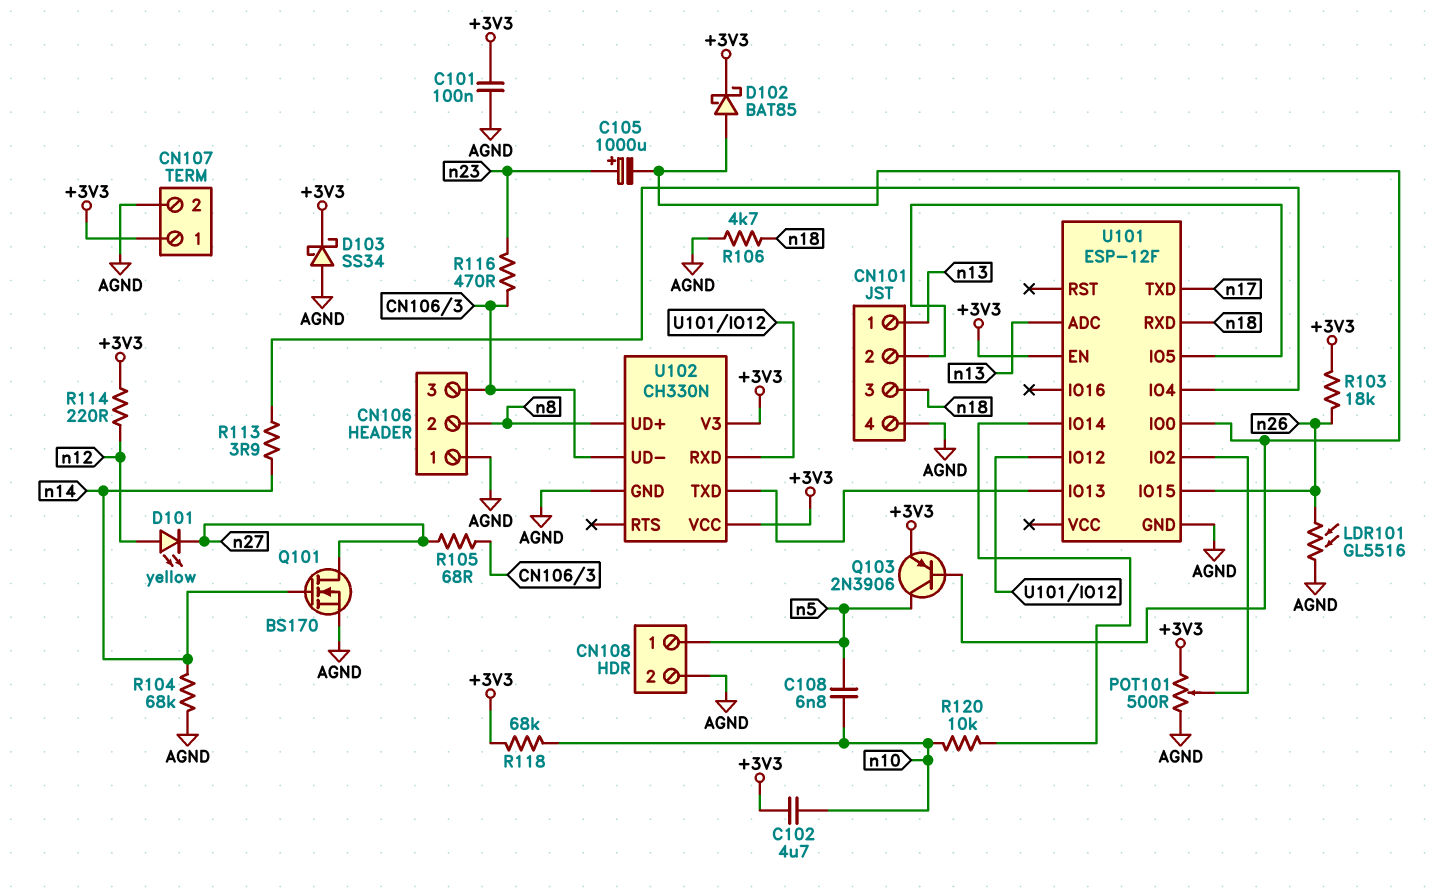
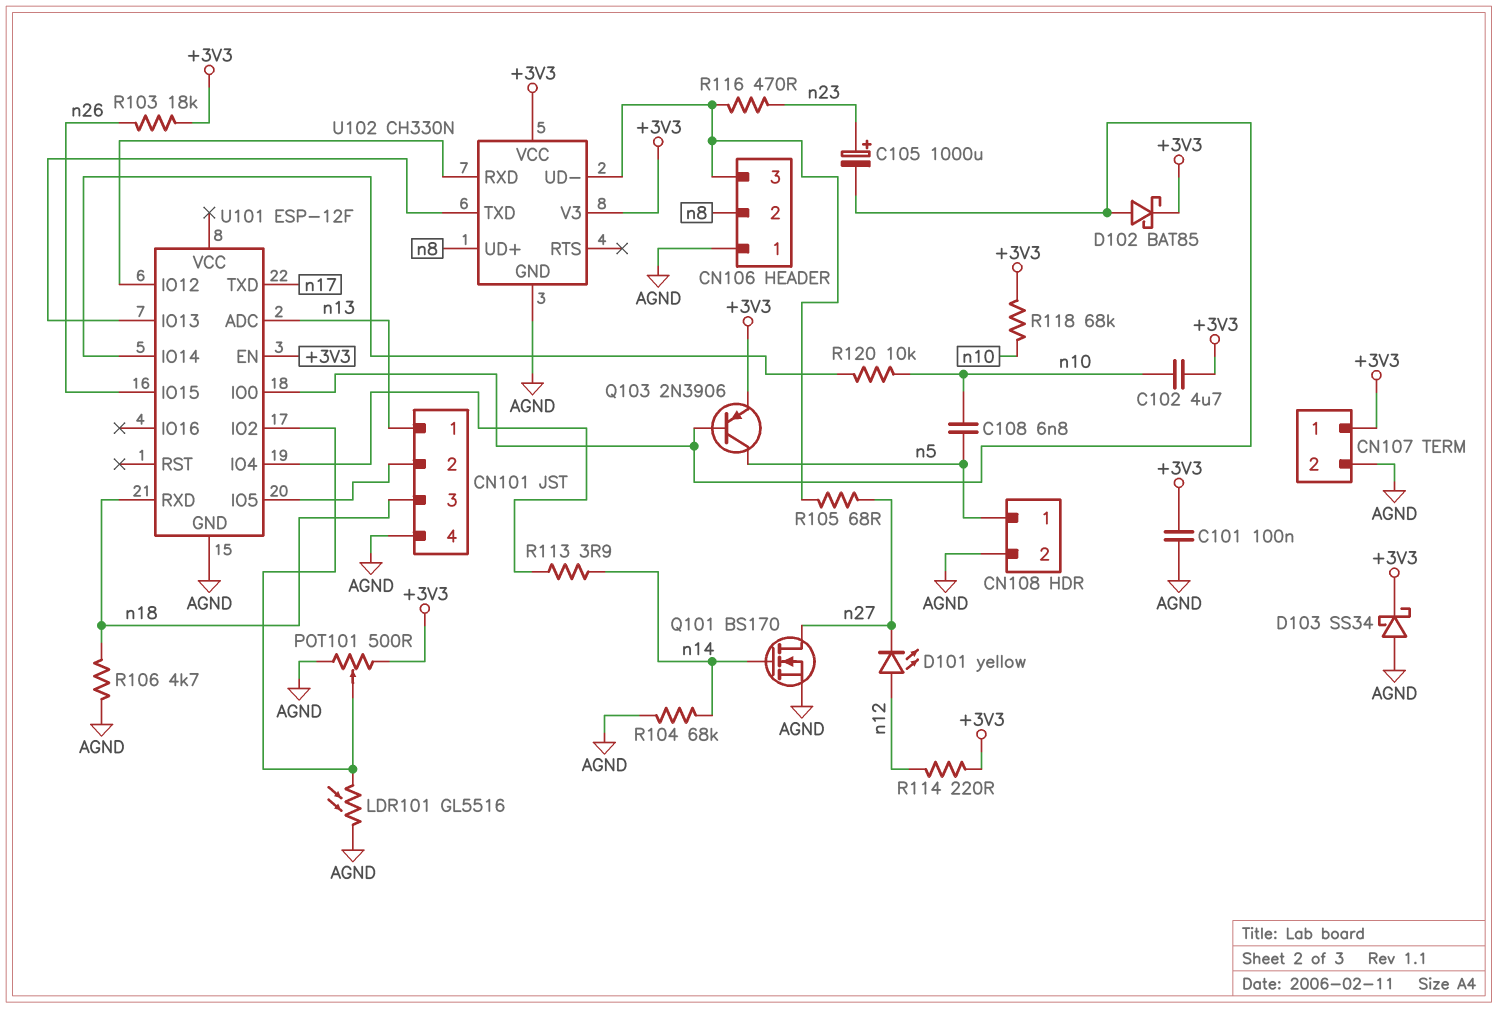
LDR101: GL5516 (AGND, n26) -> GL5516 (AGND, U101/IO2)

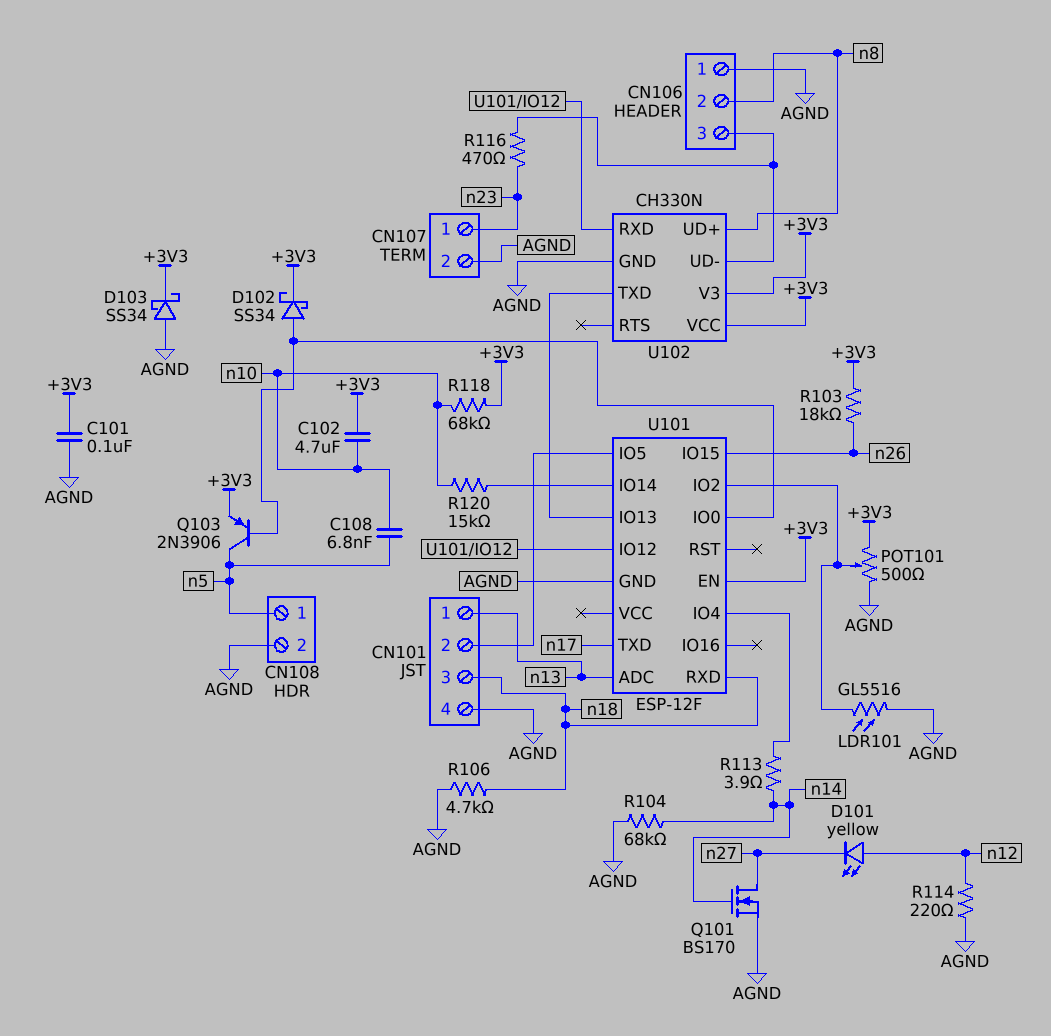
C105: 1000uF (plus n23, minus U101/IO0) -> none
CN107 pin 1: +3V3 -> n23
D102: schottky BAT85 (A U101/IO0, K +3V3) -> schottky SS34 (A U101/IO0, K +3V3)
R105: 68 (CN106/3, n27) -> none
R114: 220 (+3V3, n12) -> 220 (AGND, n12)
R120: 10k (U101/IO14, n10) -> 15k (U101/IO14, n10)

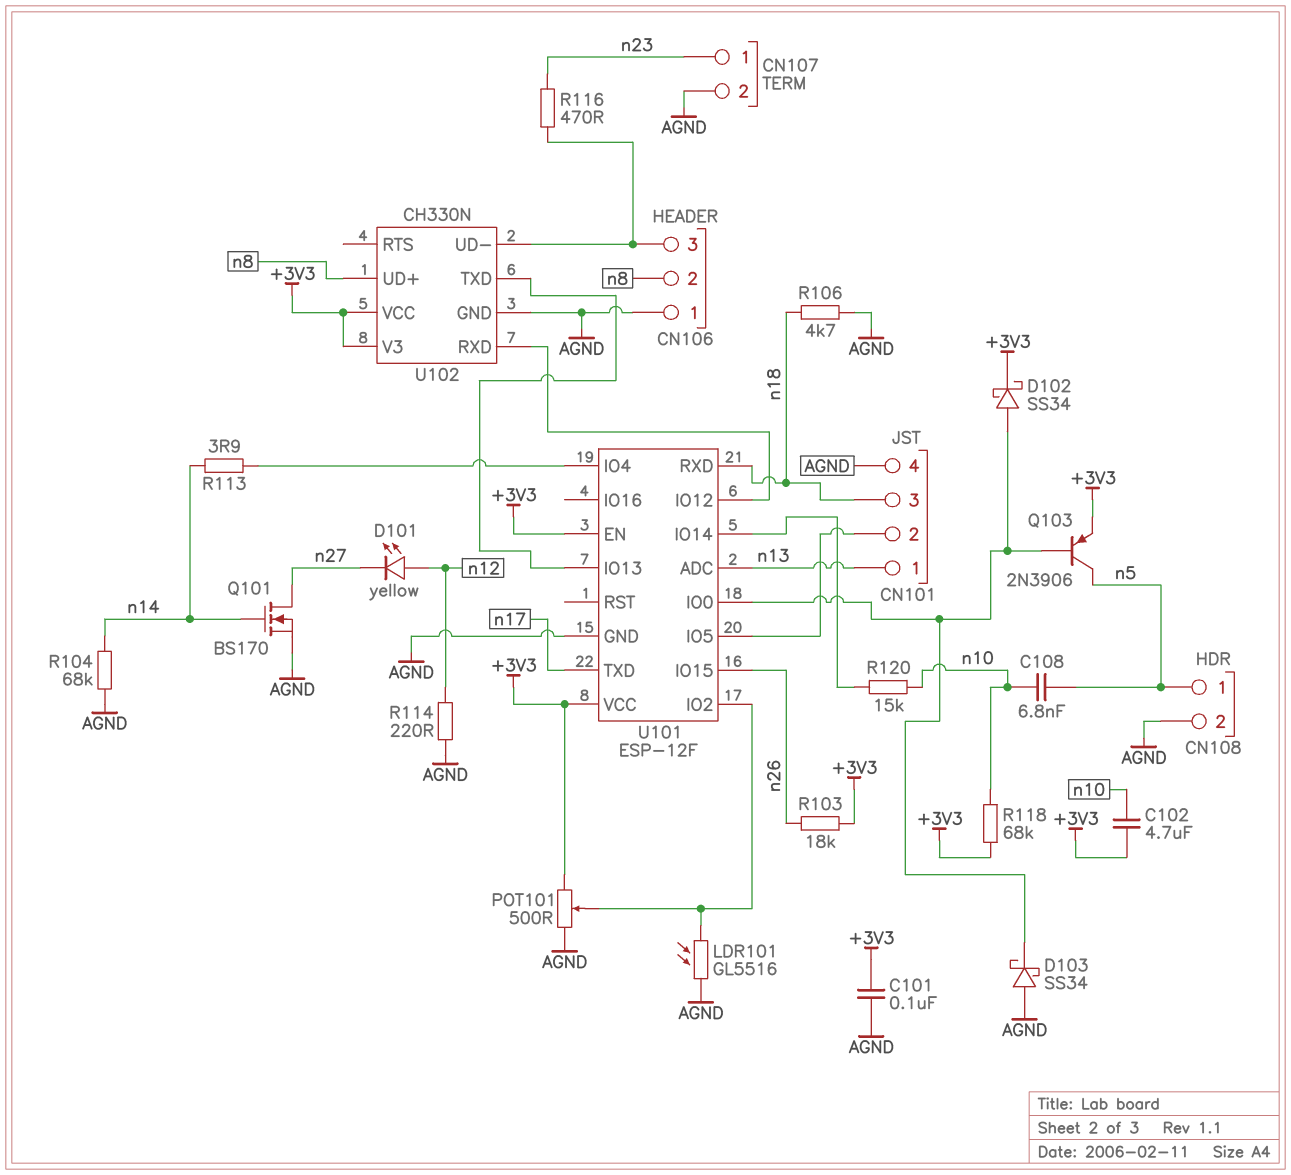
D103: schottky SS34 (A AGND, K +3V3) -> schottky SS34 (A AGND, K U101/IO0)
U101 pin VCC: none -> +3V3

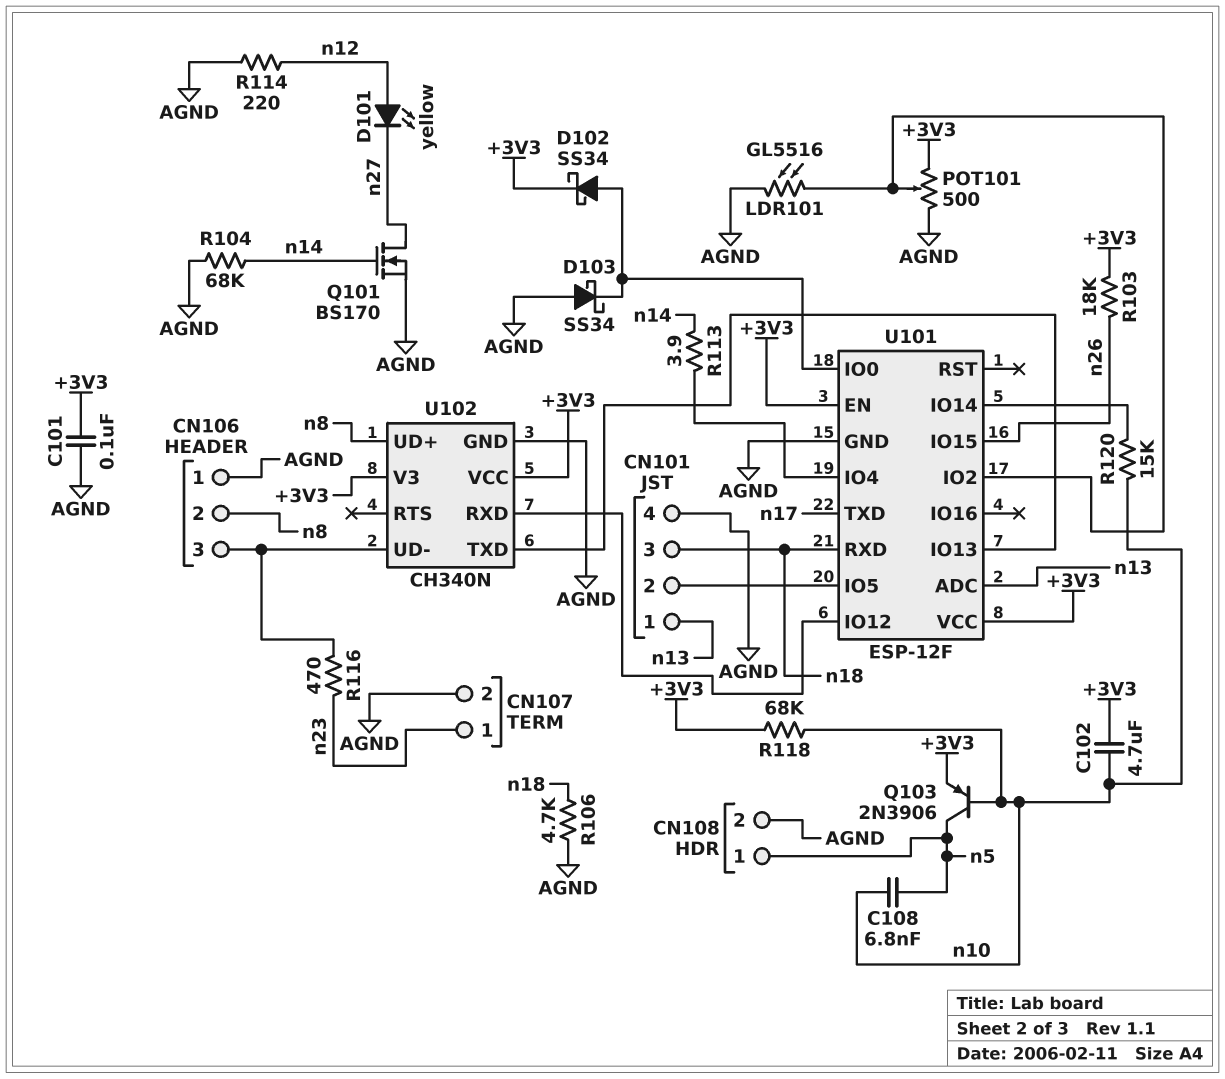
Q103: PNP 2N3906 (B U101/IO0, C n5, E +3V3) -> PNP 2N3906 (B n10, C n5, E +3V3)
U102: CH330N -> CH340N

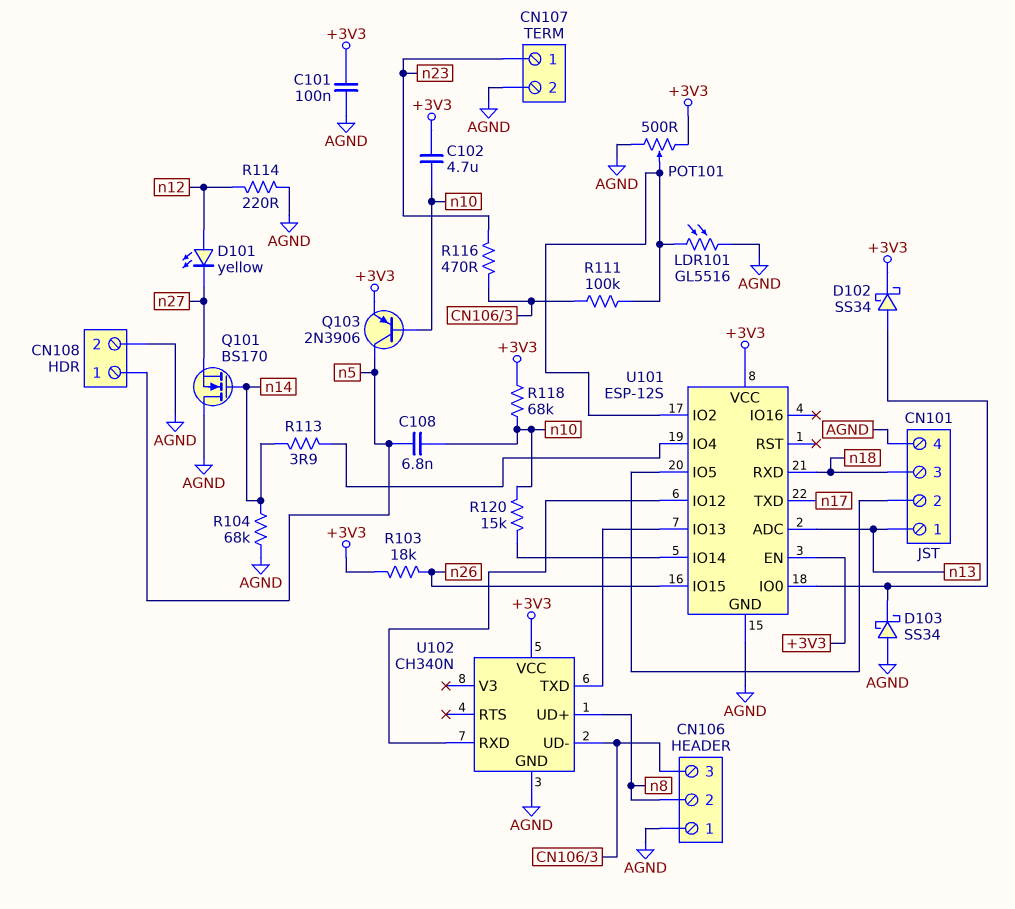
Q101: NMOS BS170 (G n14, D n27, S AGND) -> NMOS BS170 (G n14, D AGND, S n27)
R106: 4.7k (AGND, n18) -> none
R111: none -> 100k (CN106/3, U101/IO2)
U101: ESP-12F -> ESP-12S
U102 pin V3: +3V3 -> none

